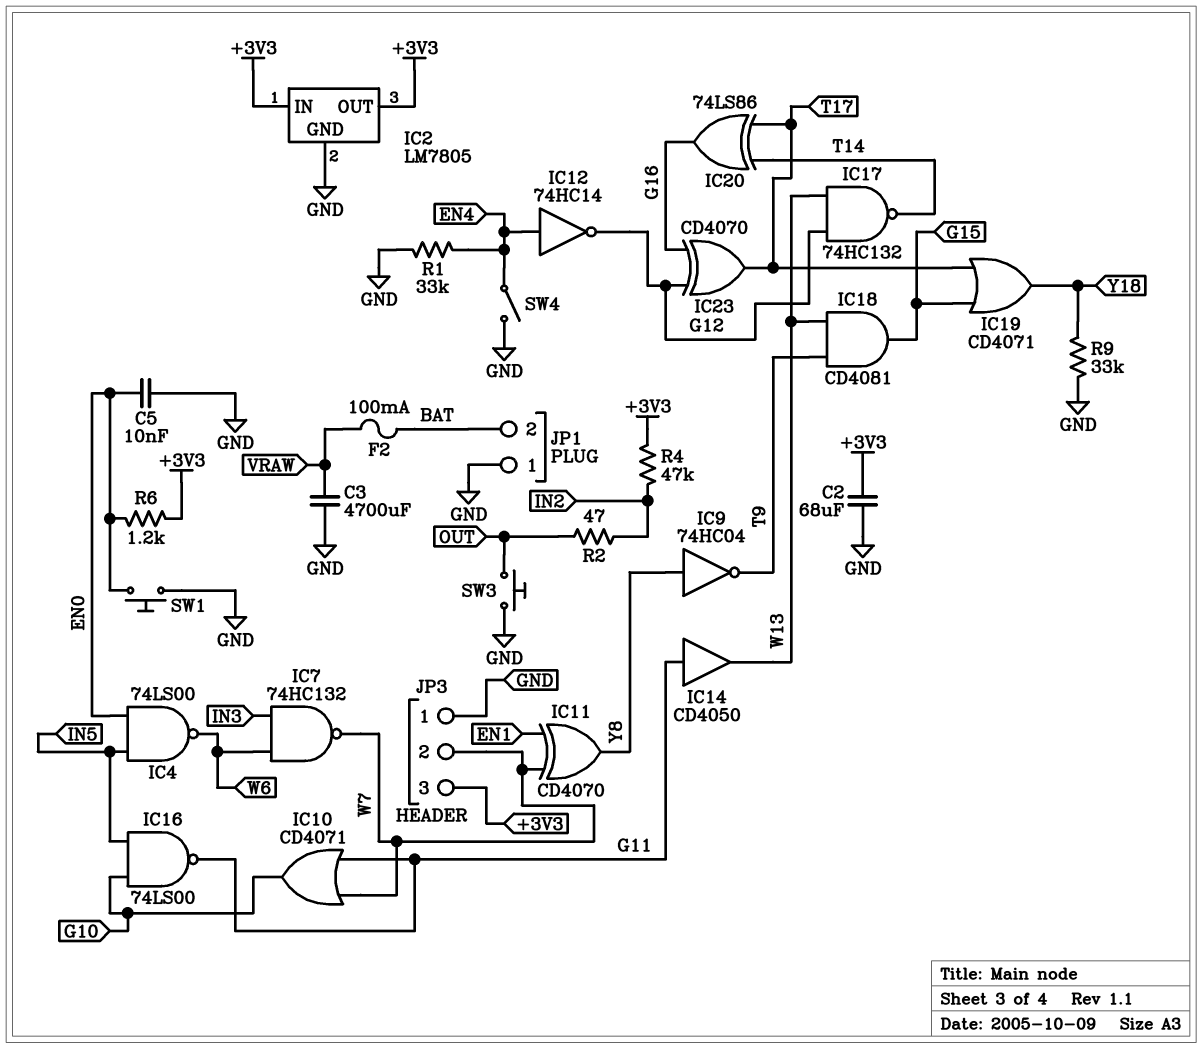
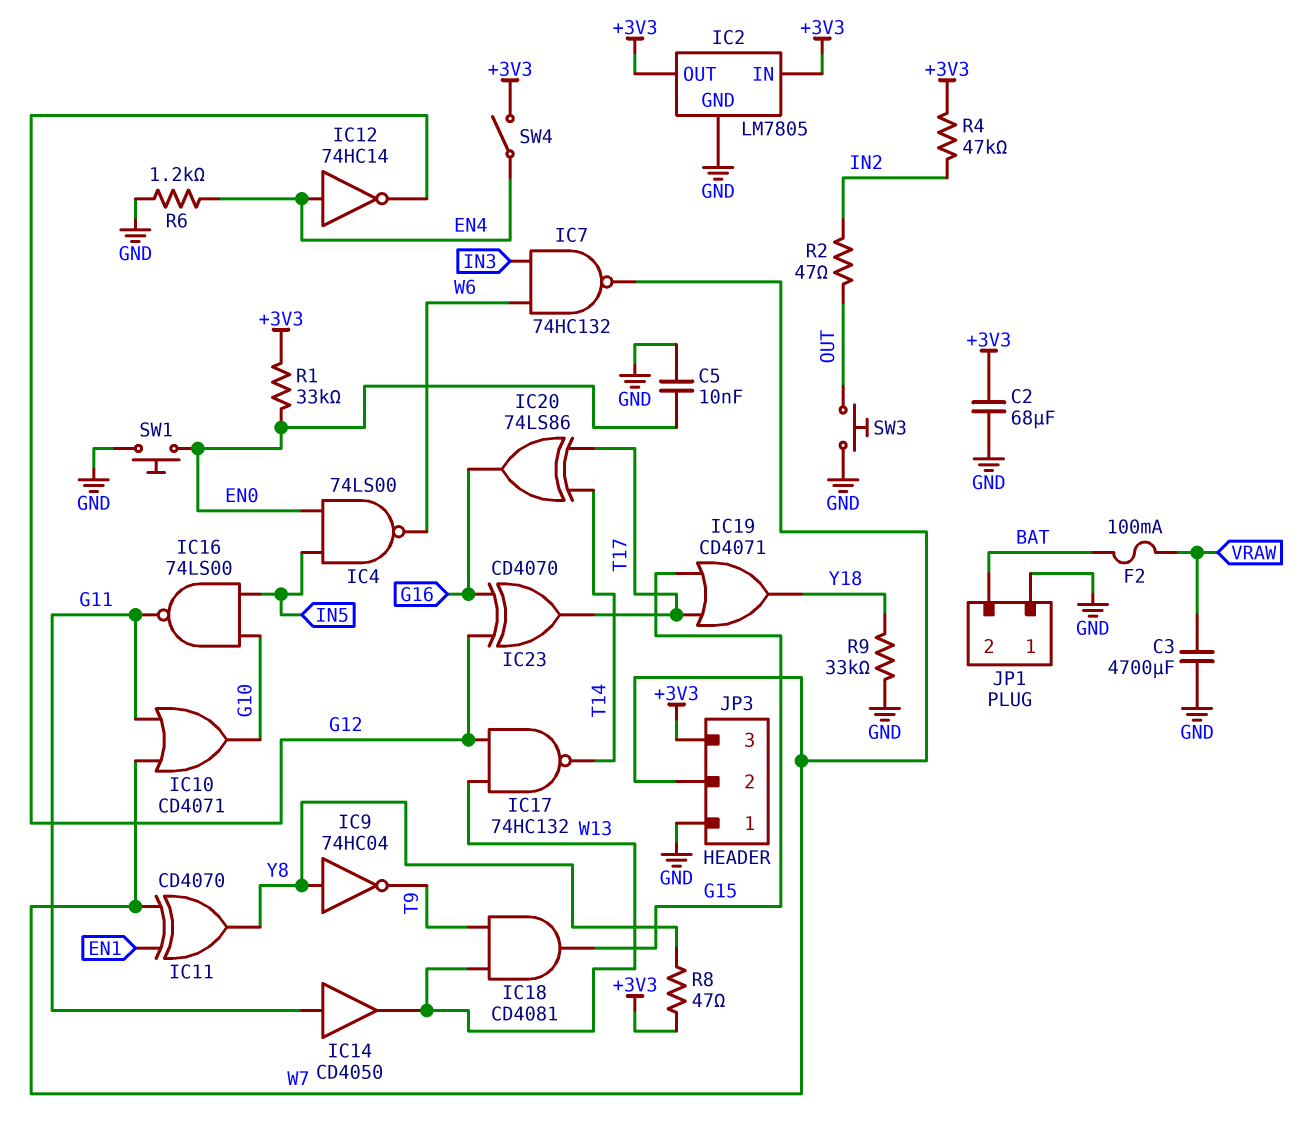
R1: 33k (EN4, GND) -> 33k (+3V3, EN0)
R6: 1.2k (+3V3, EN0) -> 1.2k (EN4, GND)
R8: none -> 47 (+3V3, Y8)
SW4: switch (EN4, GND) -> switch (+3V3, EN4)

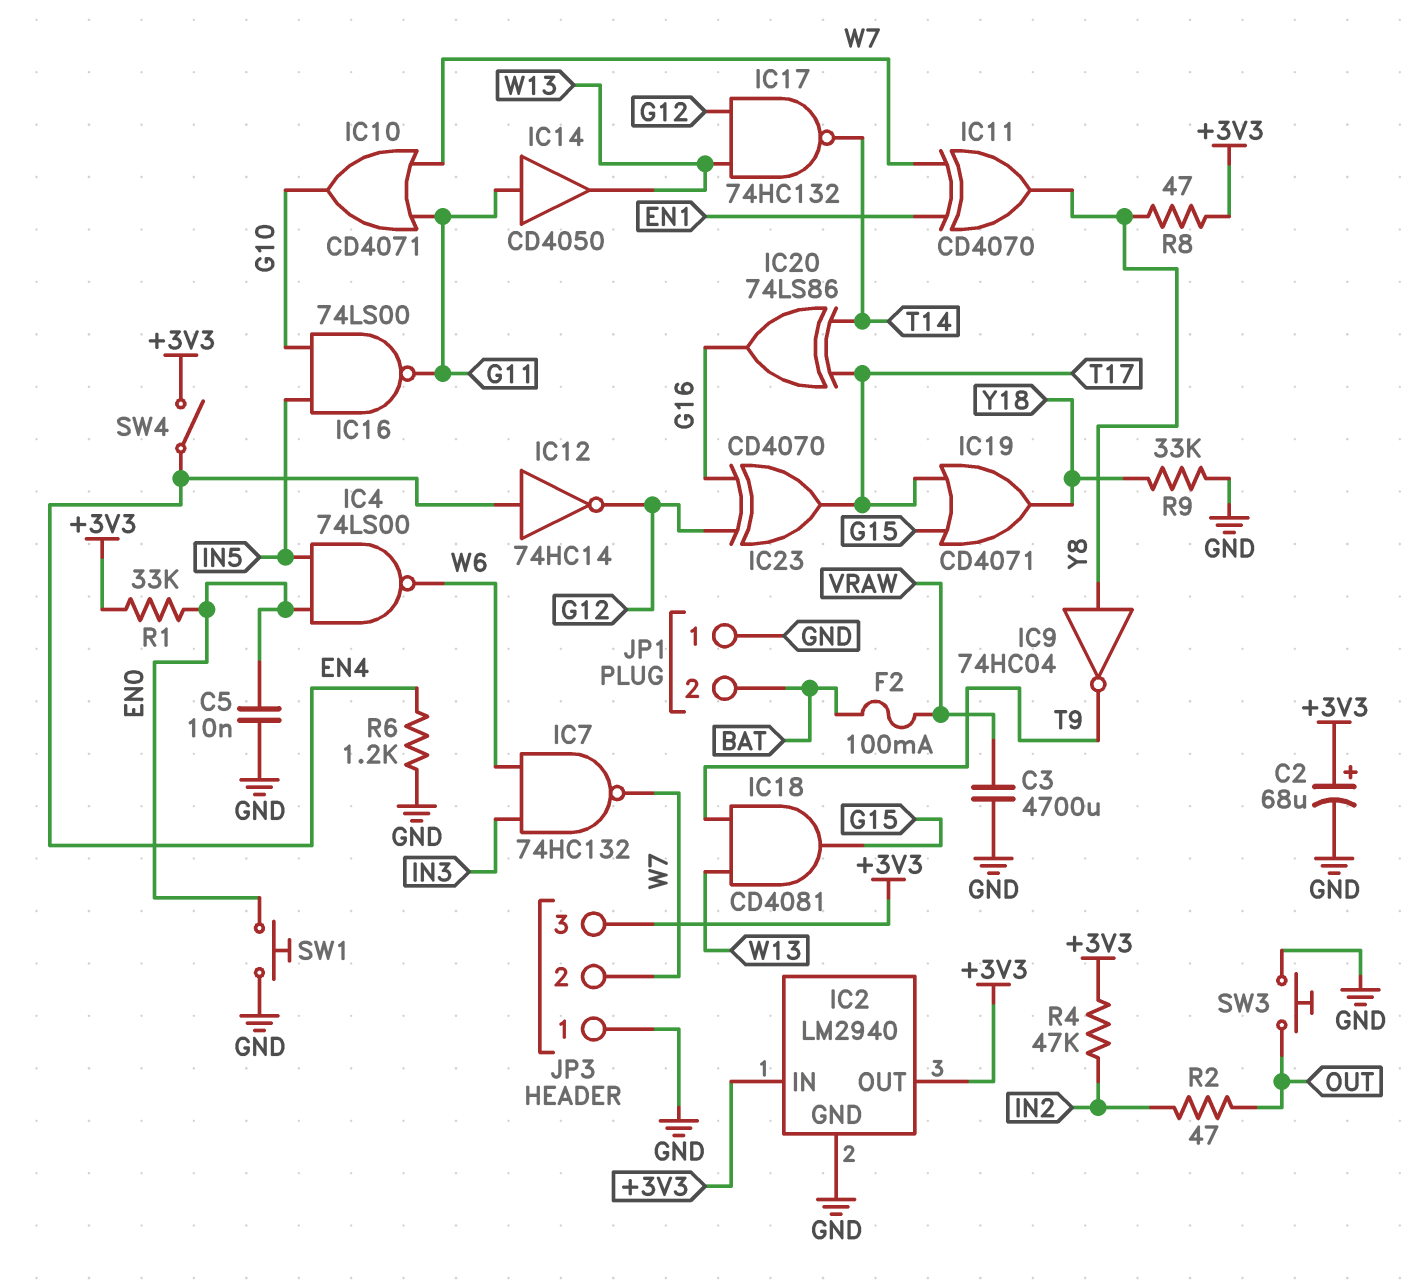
C2: 68uF (+3V3, GND) -> 68uF (plus +3V3, minus GND)
IC2: LM7805 -> LM2940

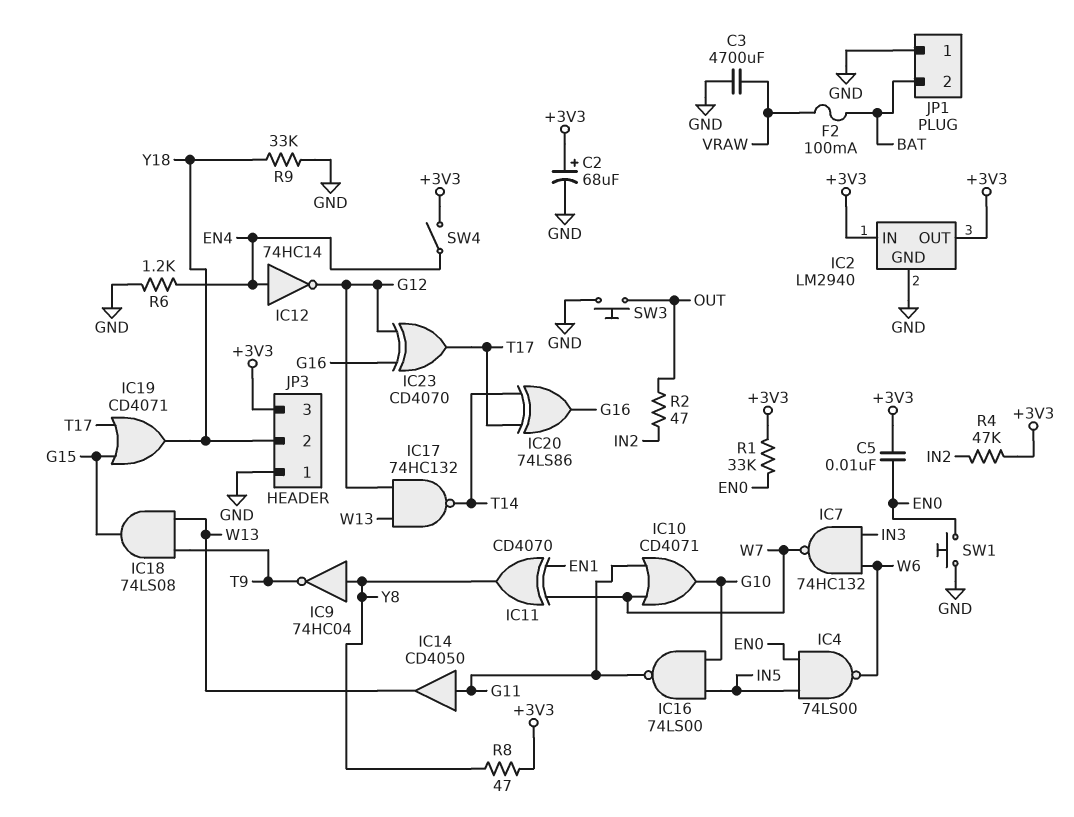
C5: 10nF (EN0, GND) -> 10nF (+3V3, EN0)
IC18: AND CD4081 (in T9, in W13, out G15) -> AND 74LS08 (in T9, in W13, out G15)
JP3 pin 2: W7 -> Y18

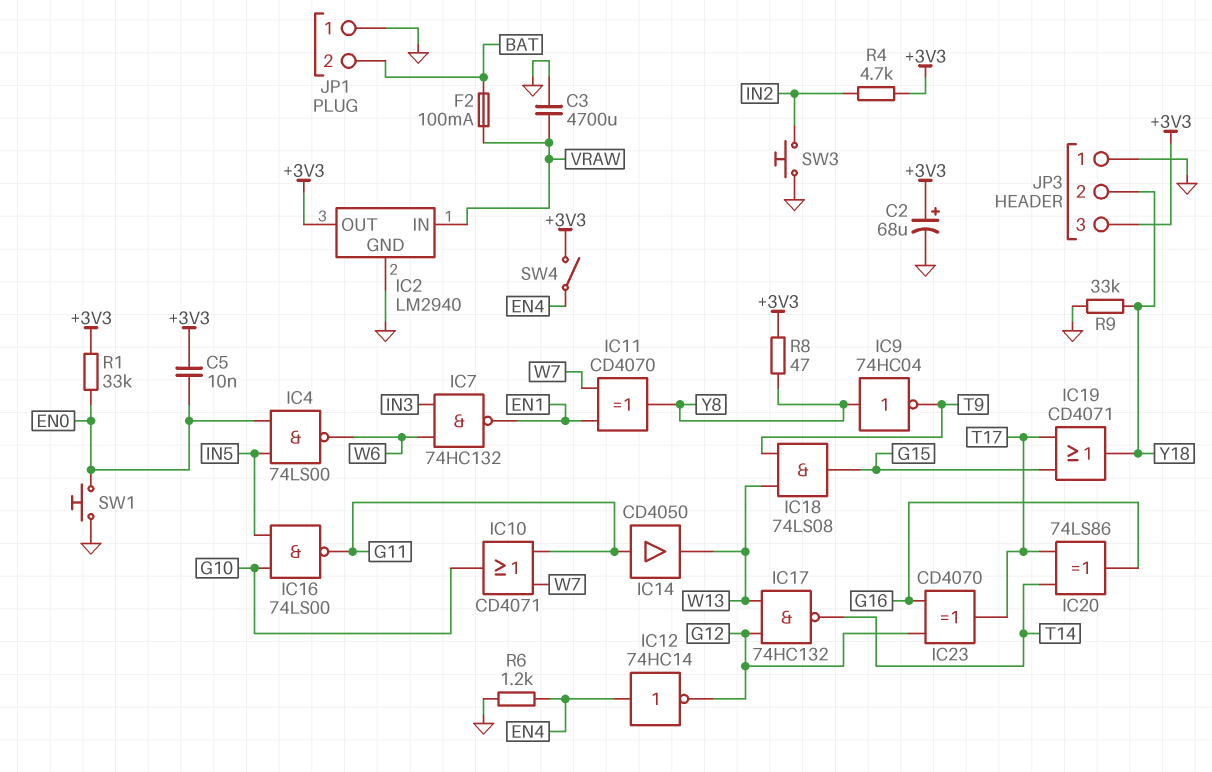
IC2 pin IN: +3V3 -> VRAW
IC7: NAND 74HC132 (in IN3, in W6, out W7) -> NAND 74HC132 (in IN3, in W6, out EN1)
R2: 47 (IN2, OUT) -> none
R4: 47k (+3V3, IN2) -> 4.7k (+3V3, IN2)
SW3: button (GND, OUT) -> button (GND, IN2)

